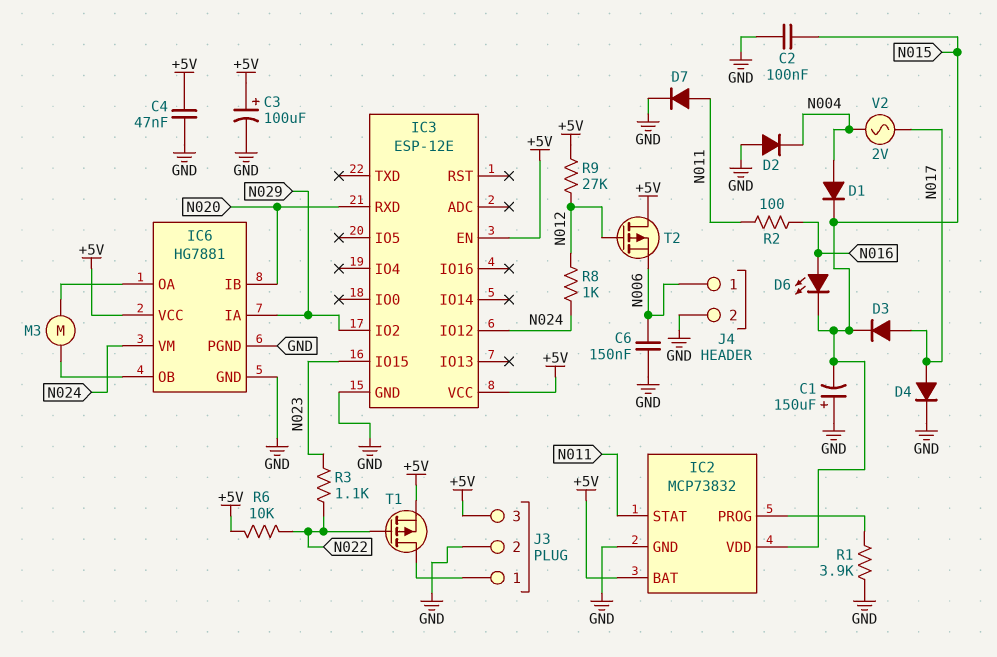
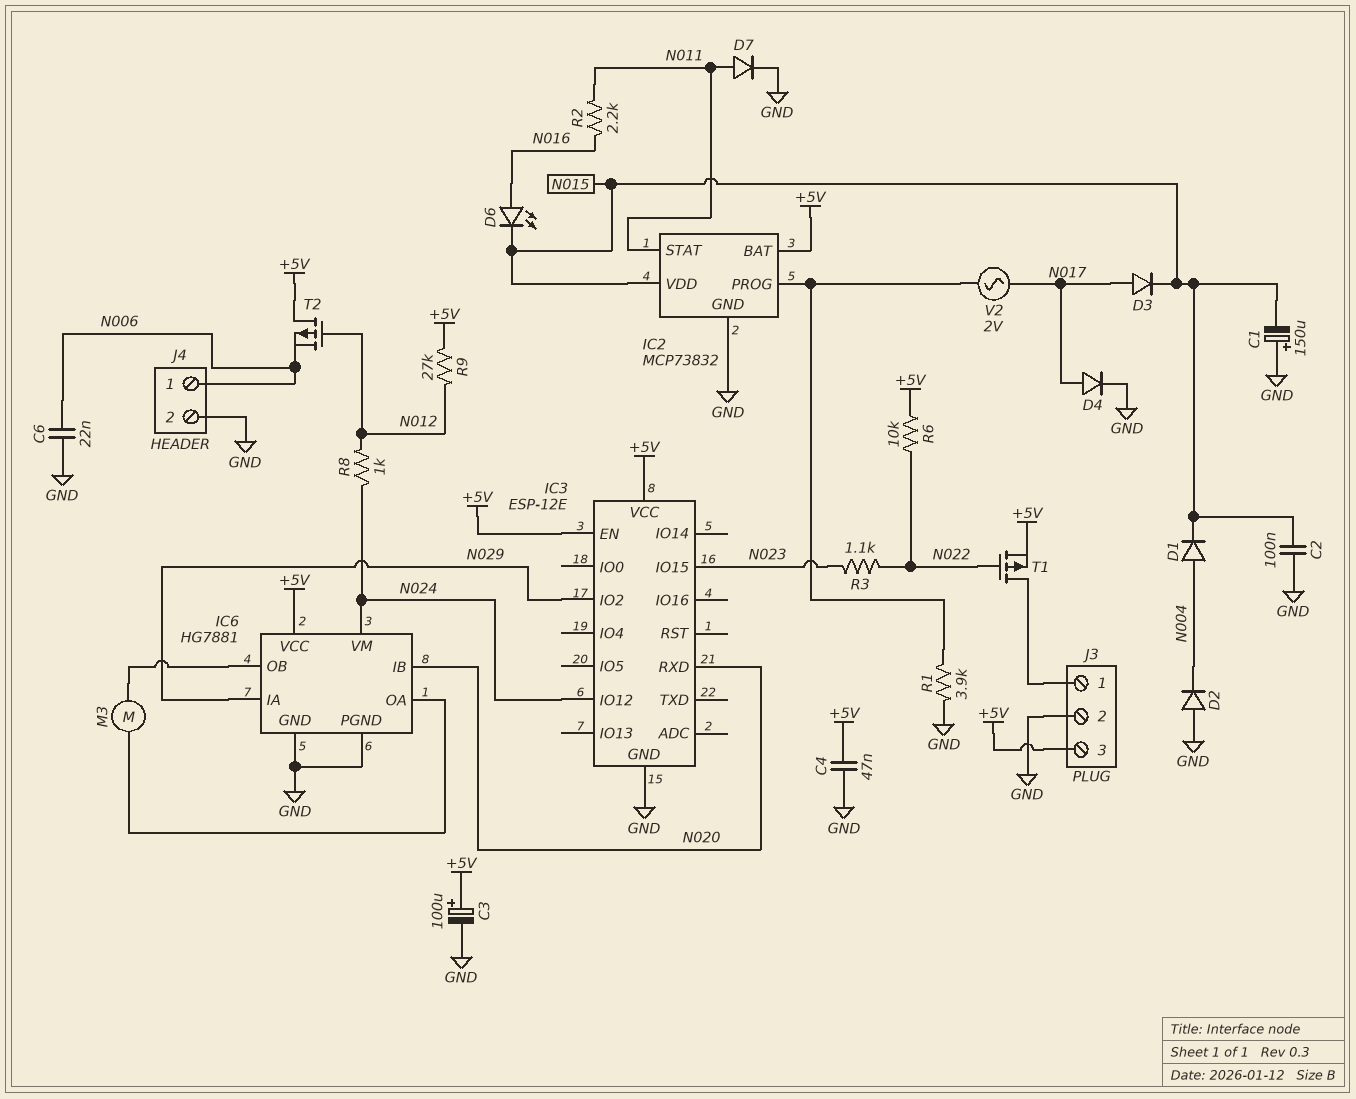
C6: 150nF (GND, N006) -> 22nF (GND, N006)
R2: 100 (N011, N016) -> 2.2k (N011, N016)
V2: AC 2V (N004, N017) -> AC 2V (IC2/PROG, N017)

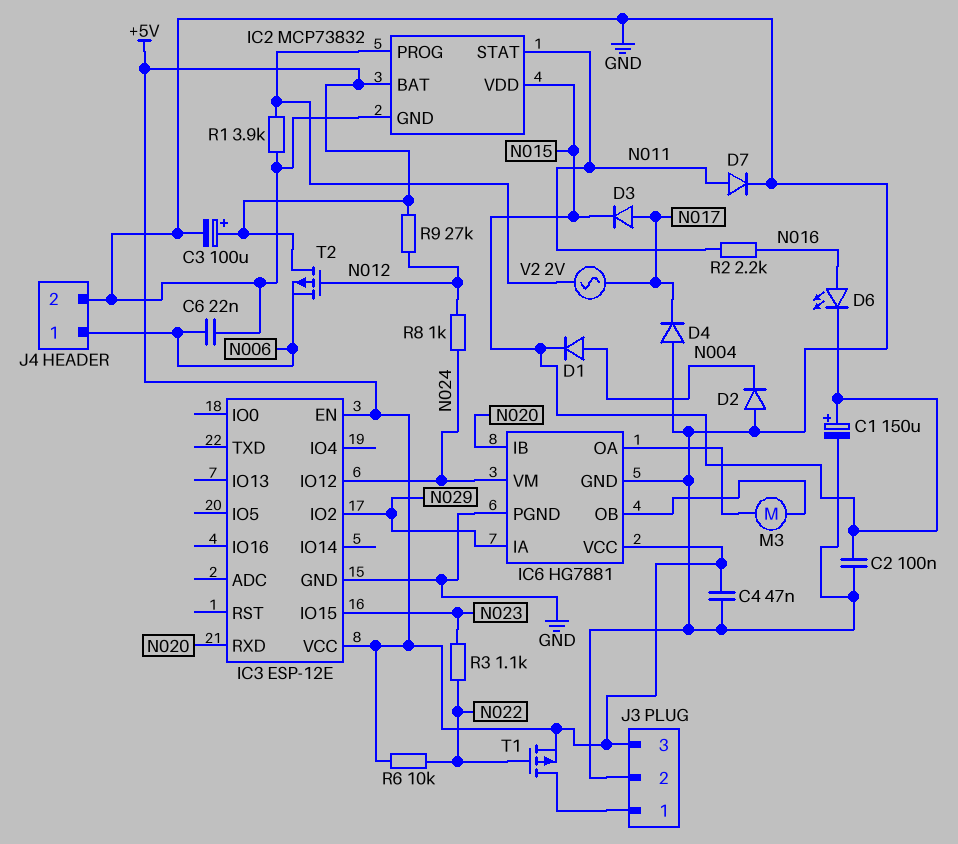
C1: 150uF (plus GND, minus N015) -> 150uF (plus N015, minus GND)
D4: diode (A N017, K GND) -> diode (A GND, K N017)

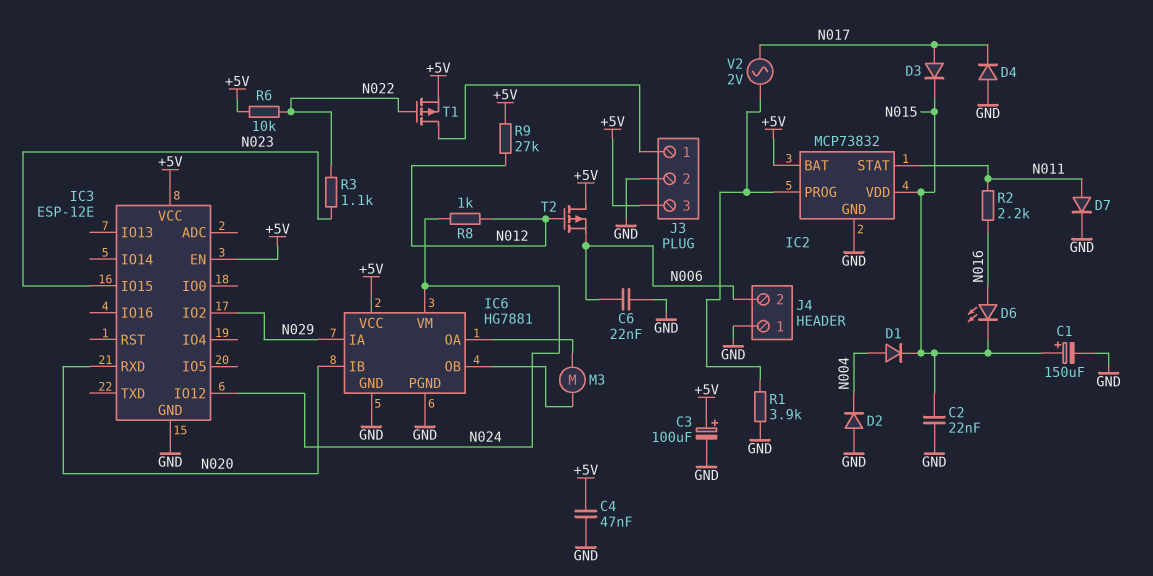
C2: 100nF (GND, N015) -> 22nF (GND, N015)
J4 pin 1: N006 -> GND
J4 pin 2: GND -> N006

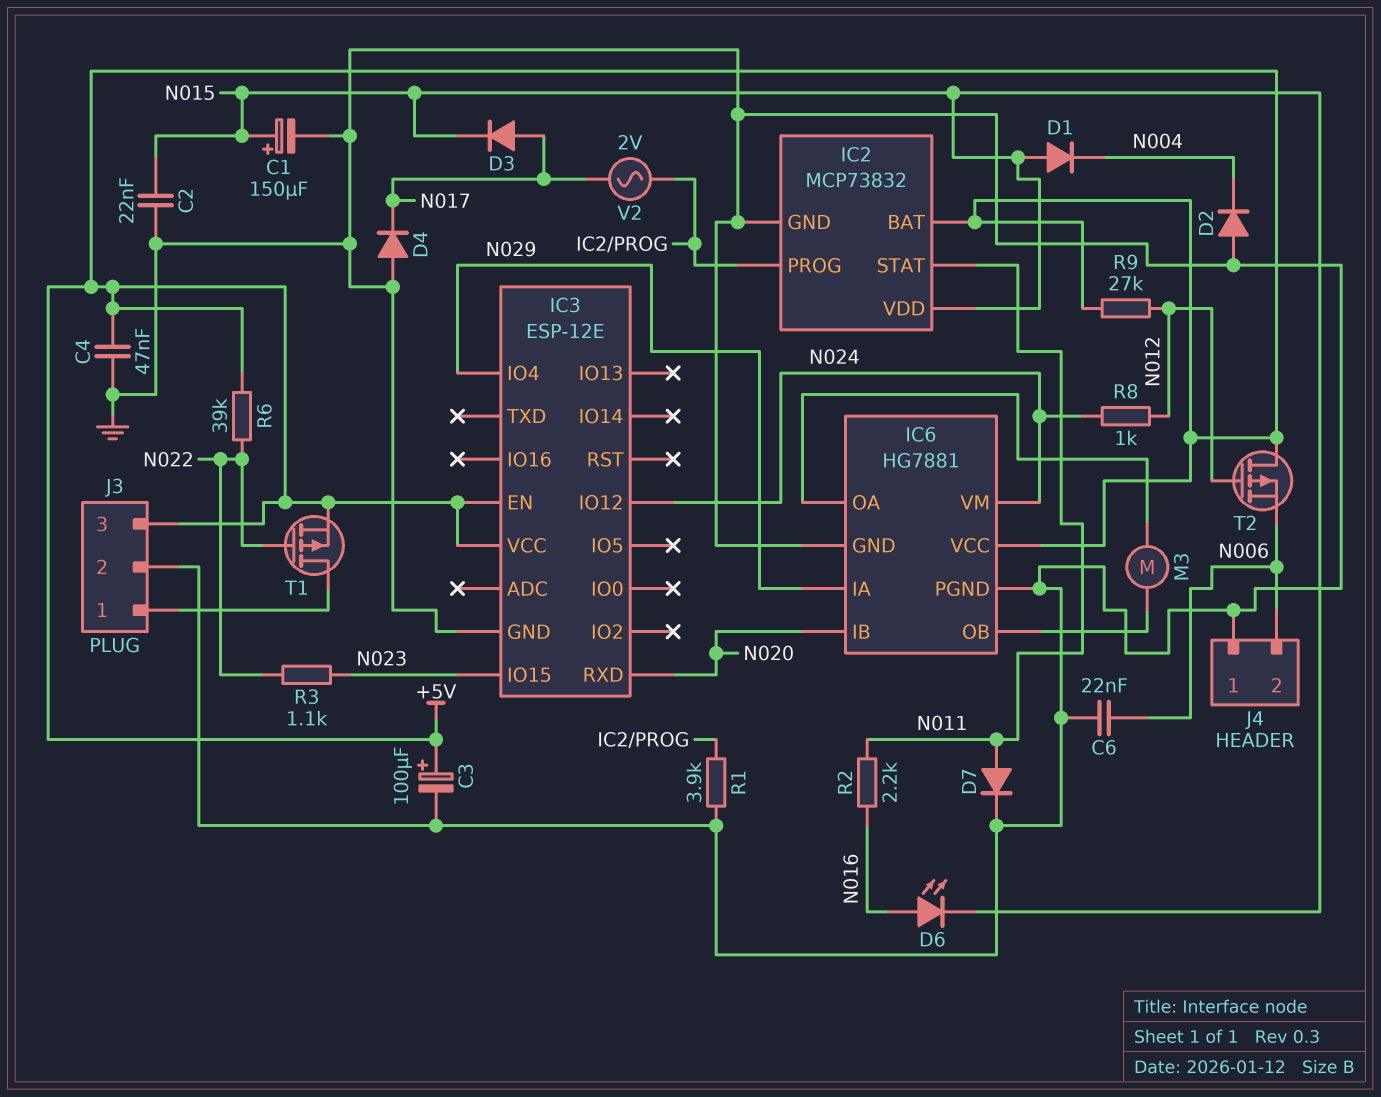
D1: diode (A N004, K N015) -> diode (A N015, K N004)
IC3 pin IO2: N029 -> none
IC3 pin IO4: none -> N029
R6: 10k (+5V, N022) -> 39k (+5V, N022)

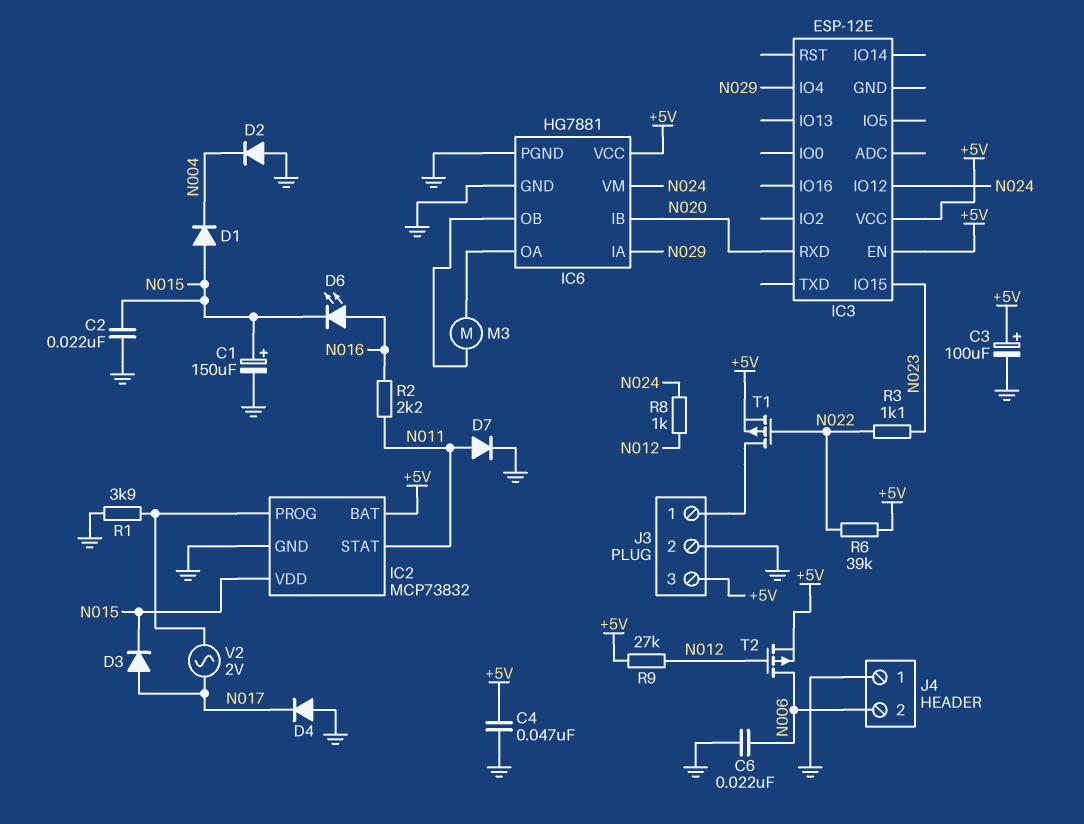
IC3 pin GND: GND -> none
T2: PMOS (G N012, D +5V, S N006) -> PMOS (G N012, D N006, S +5V)

